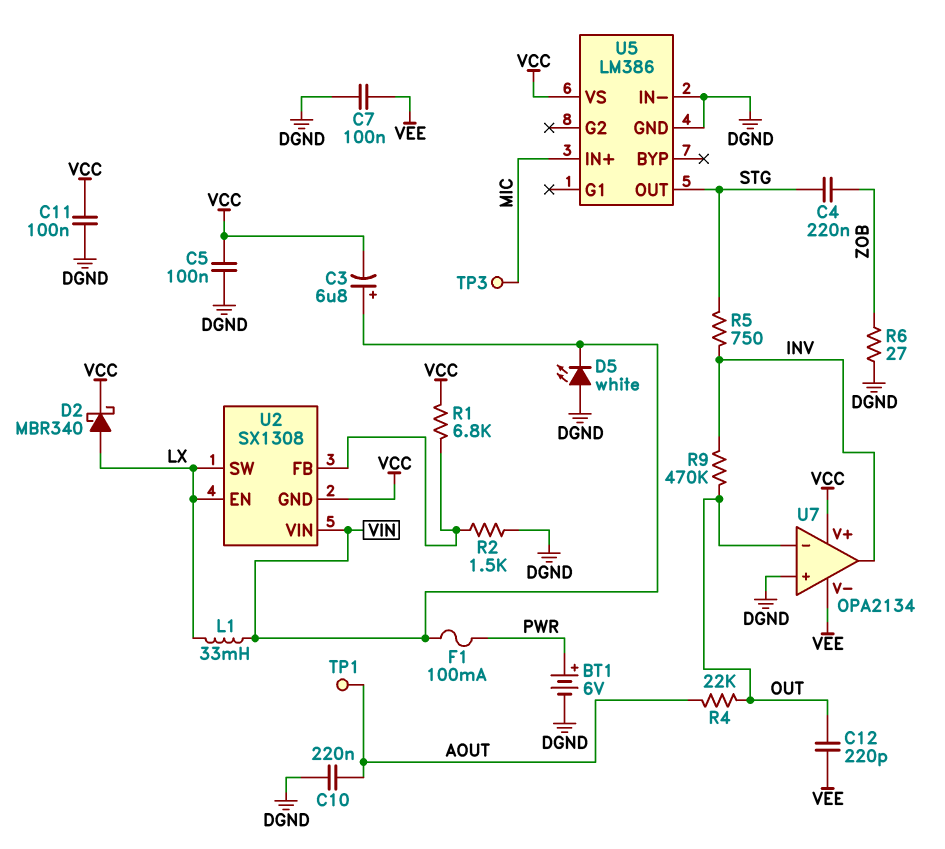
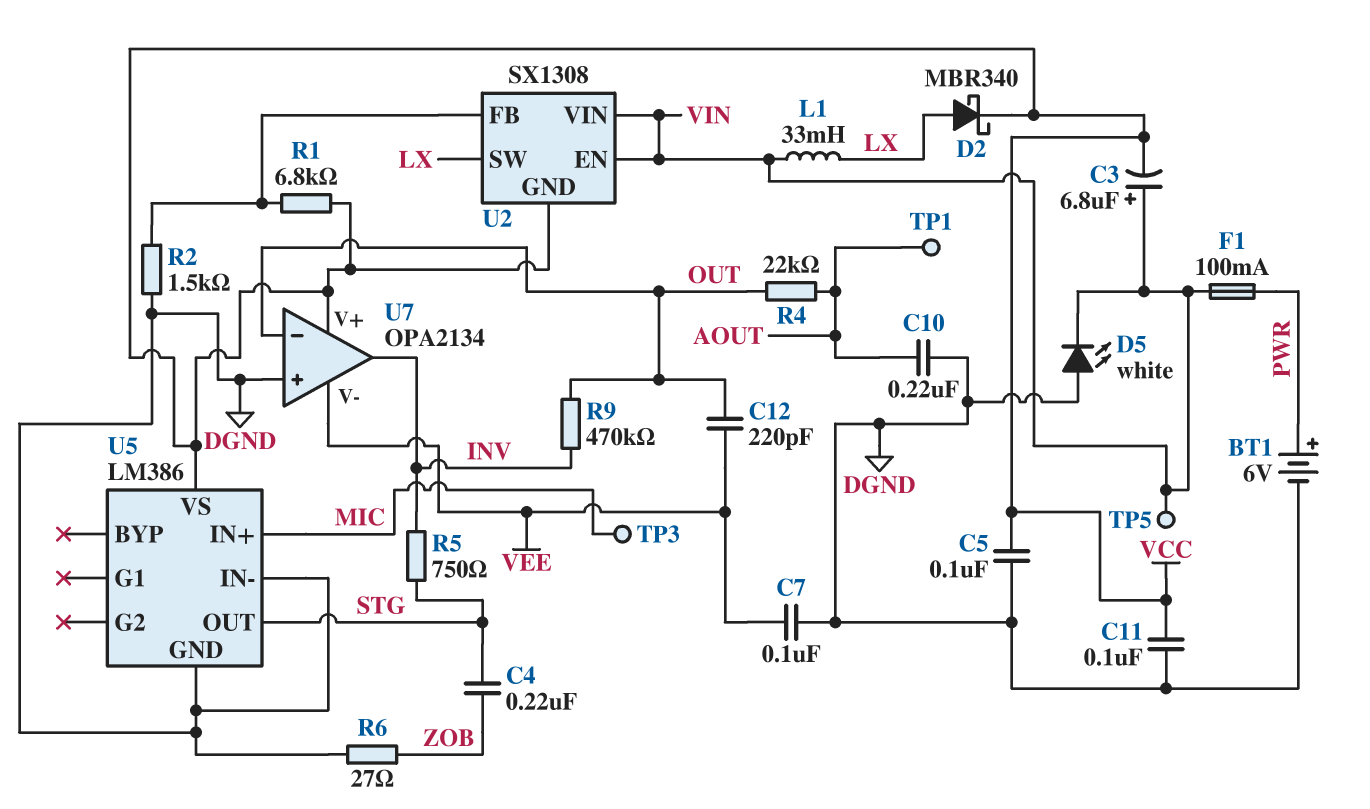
TP5: none -> test point (VIN)
U2 pin EN: LX -> VIN

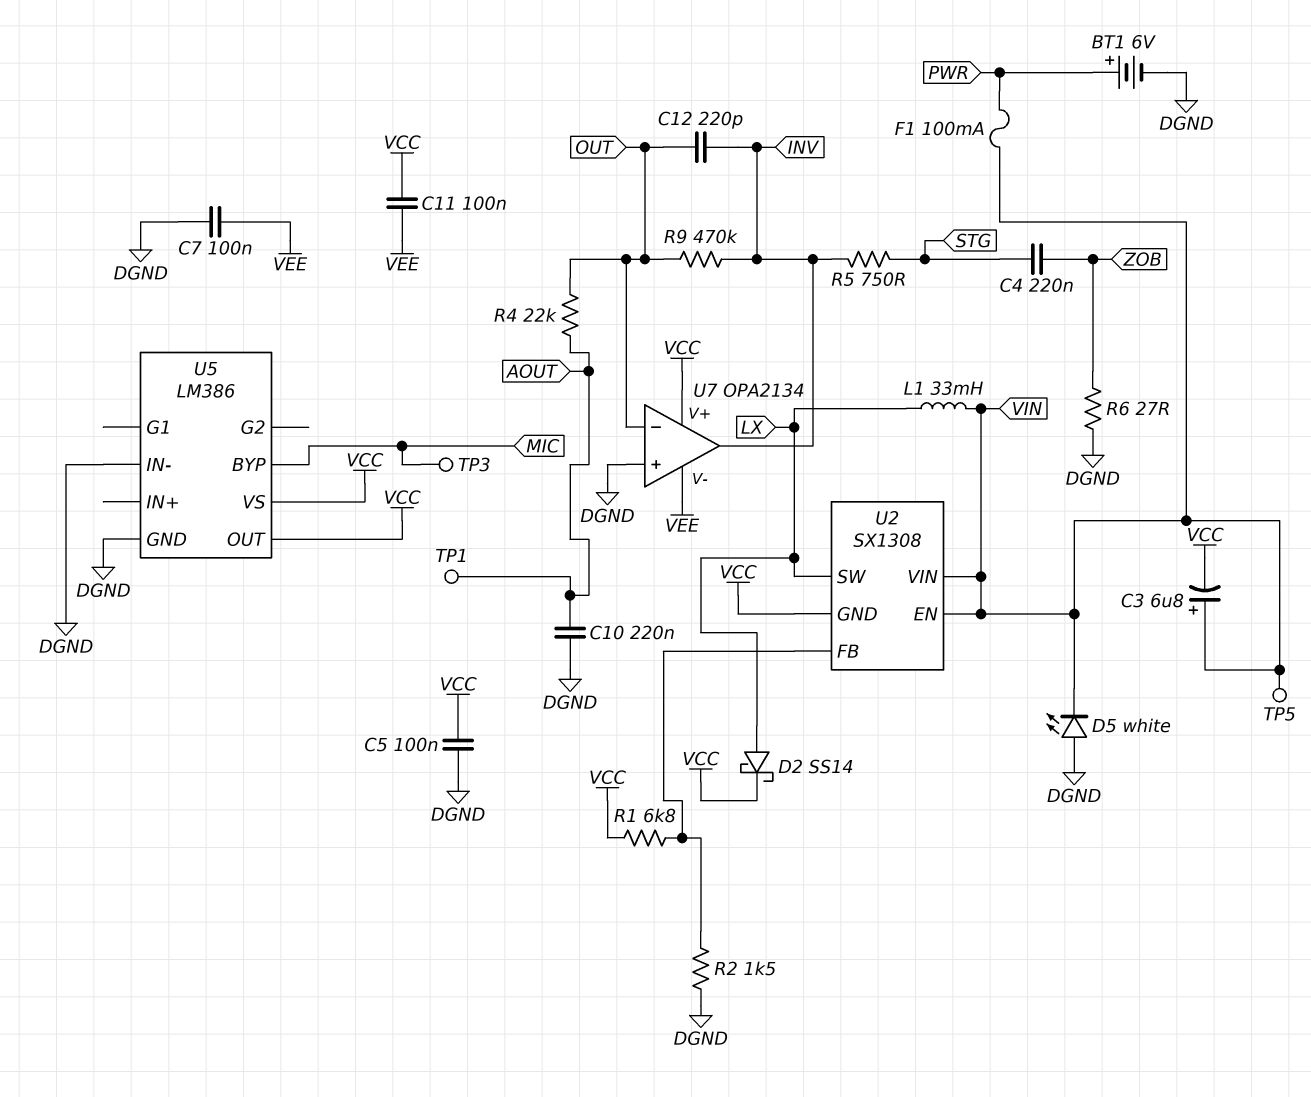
C11: 100nF (DGND, VCC) -> 100nF (VCC, VEE)
C12: 220pF (OUT, VEE) -> 220pF (INV, OUT)
D2: schottky MBR340 (A LX, K VCC) -> schottky SS14 (A LX, K VCC)
U5 pin BYP: none -> MIC
U5 pin IN+: MIC -> none
U5 pin OUT: STG -> VCC

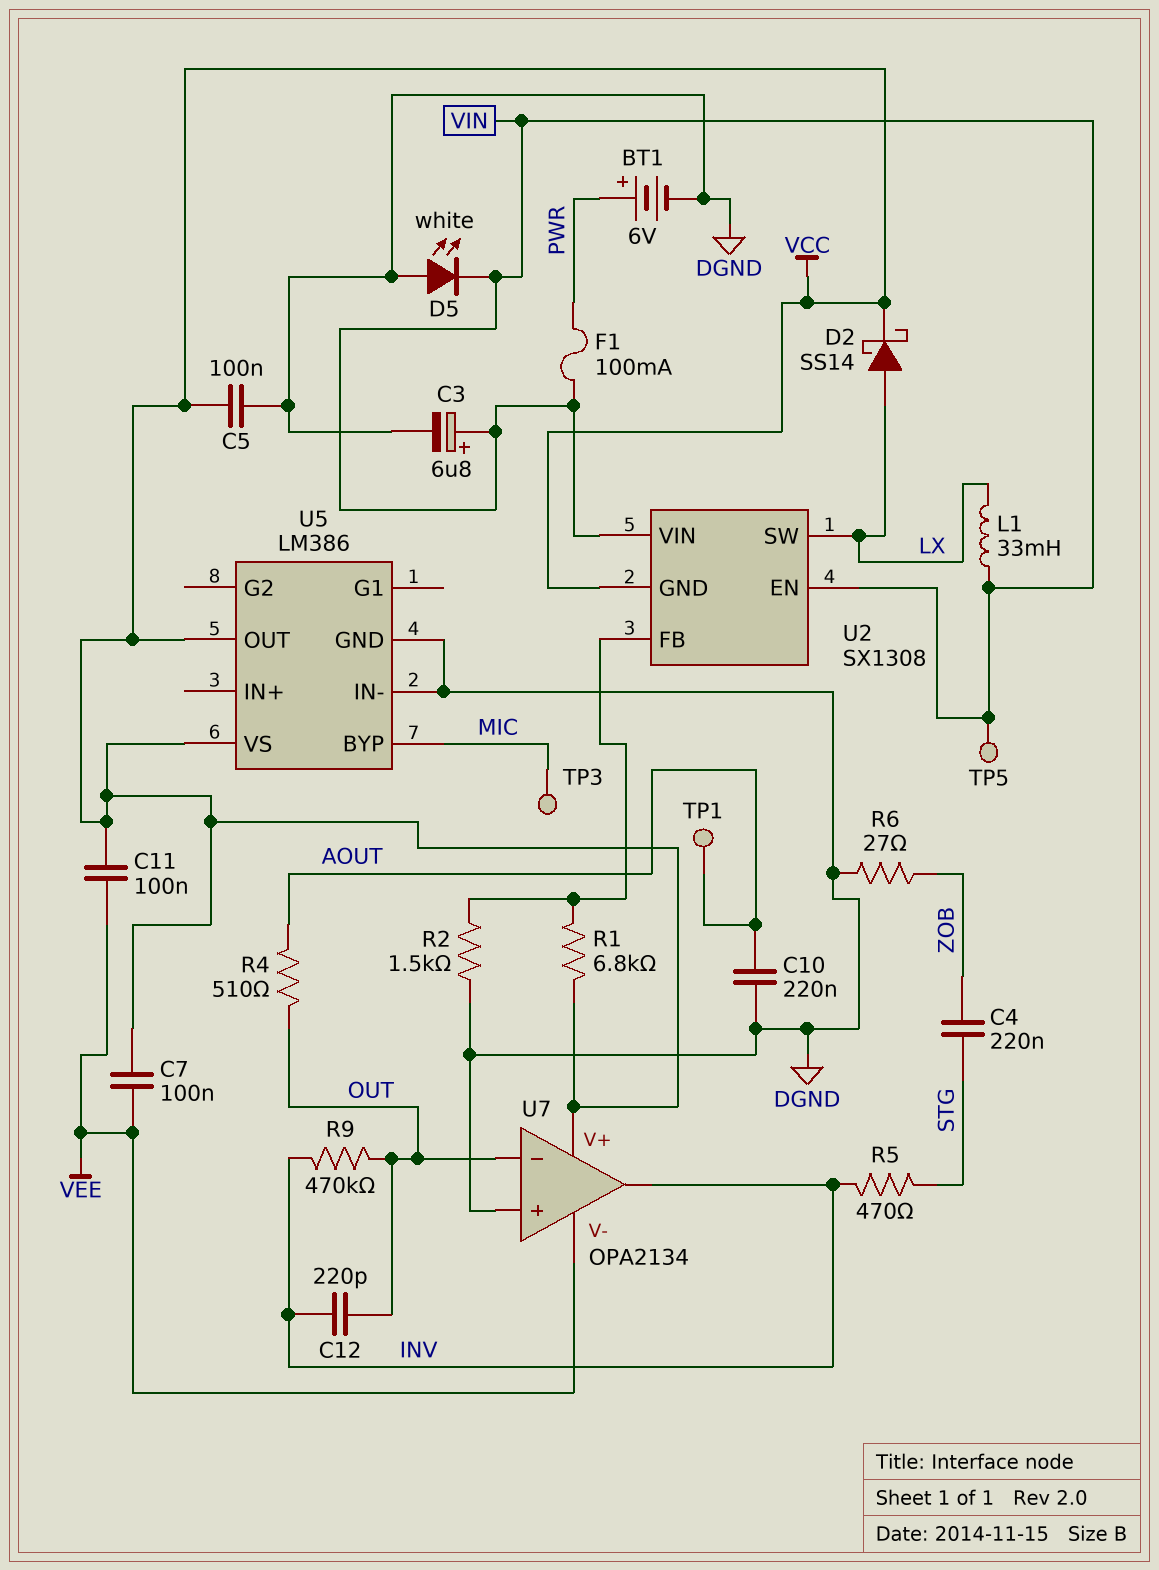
C3: 6.8uF (plus VIN, minus VCC) -> 6.8uF (plus VIN, minus DGND)
C7: 100nF (DGND, VEE) -> 100nF (VCC, VEE)
R4: 22k (AOUT, OUT) -> 510 (AOUT, OUT)
R5: 750 (INV, STG) -> 470 (INV, STG)

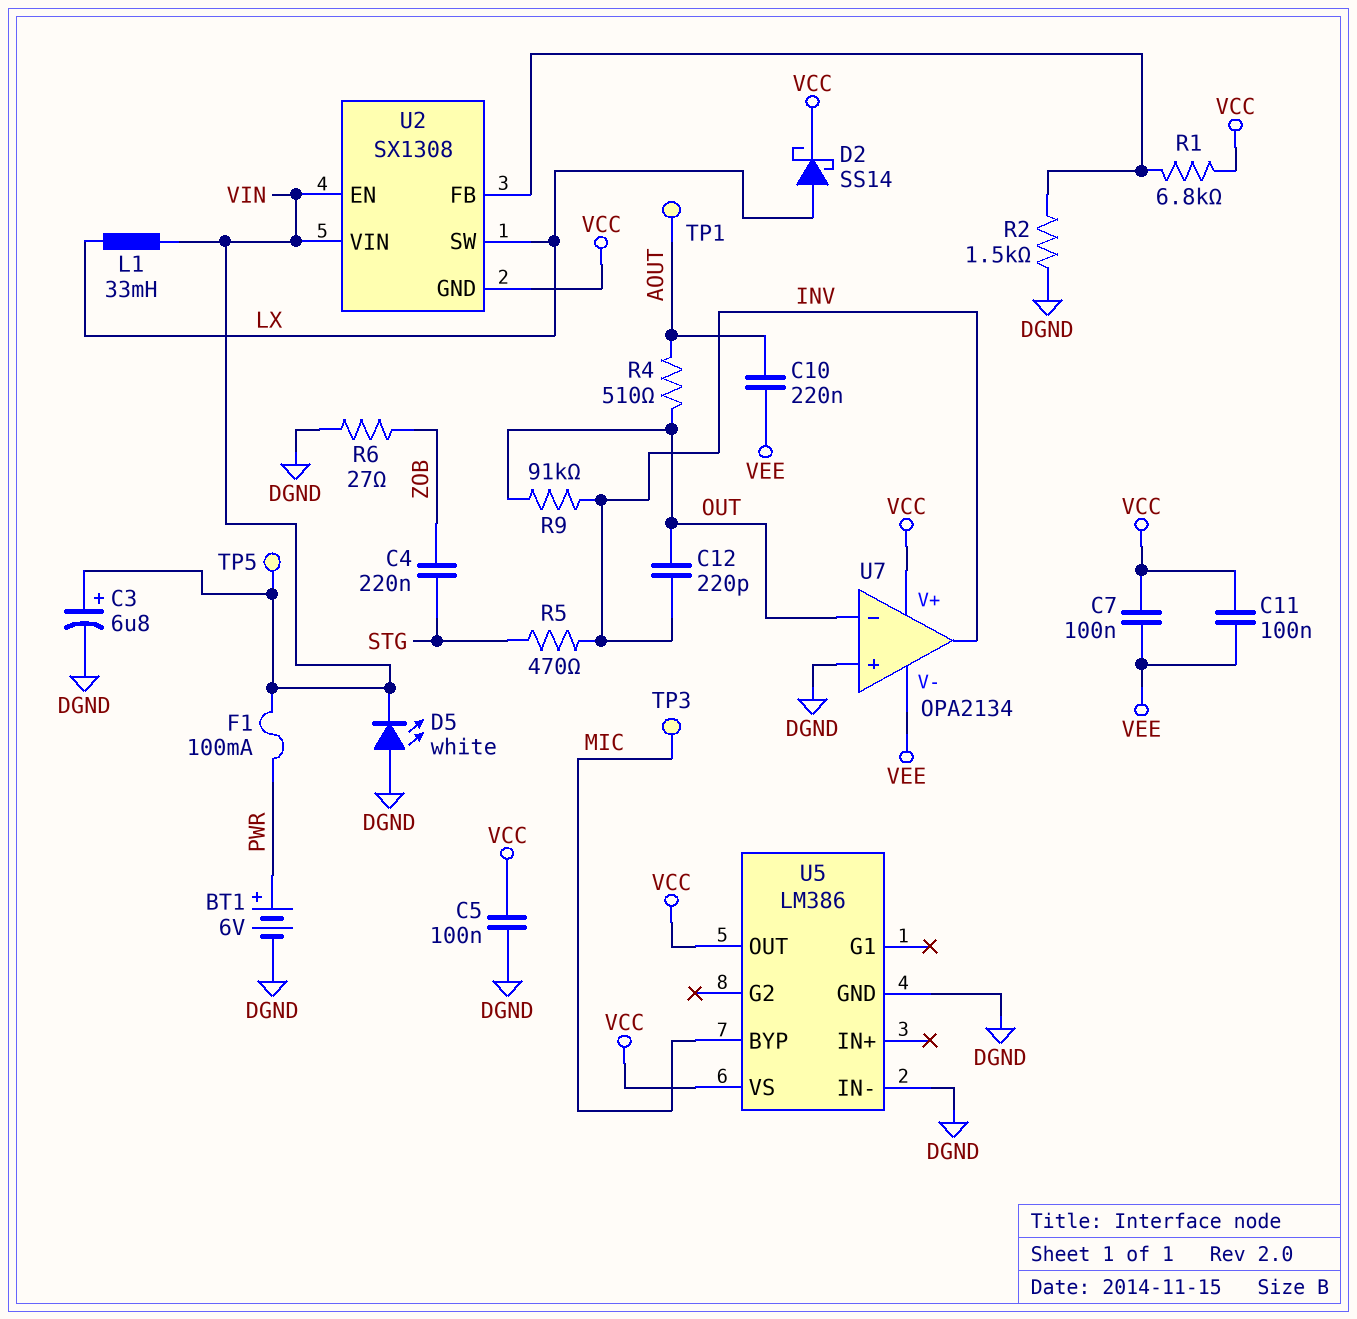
C10: 220nF (AOUT, DGND) -> 220nF (AOUT, VEE)
R9: 470k (INV, OUT) -> 91k (INV, OUT)

